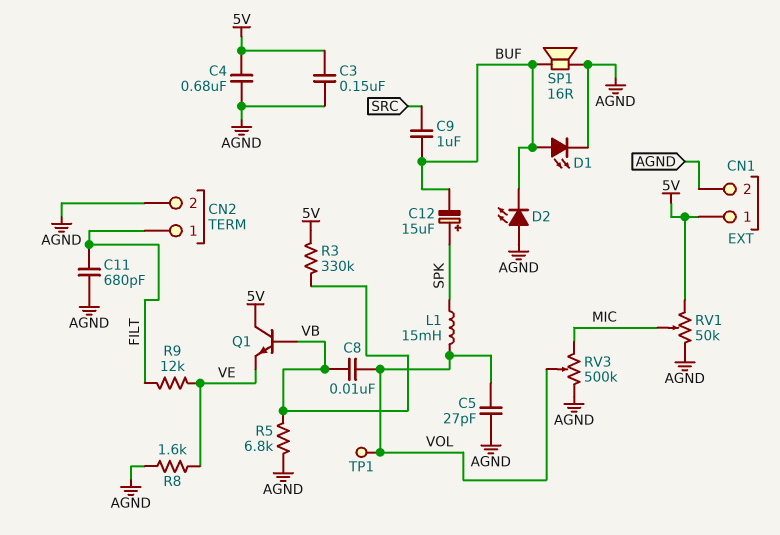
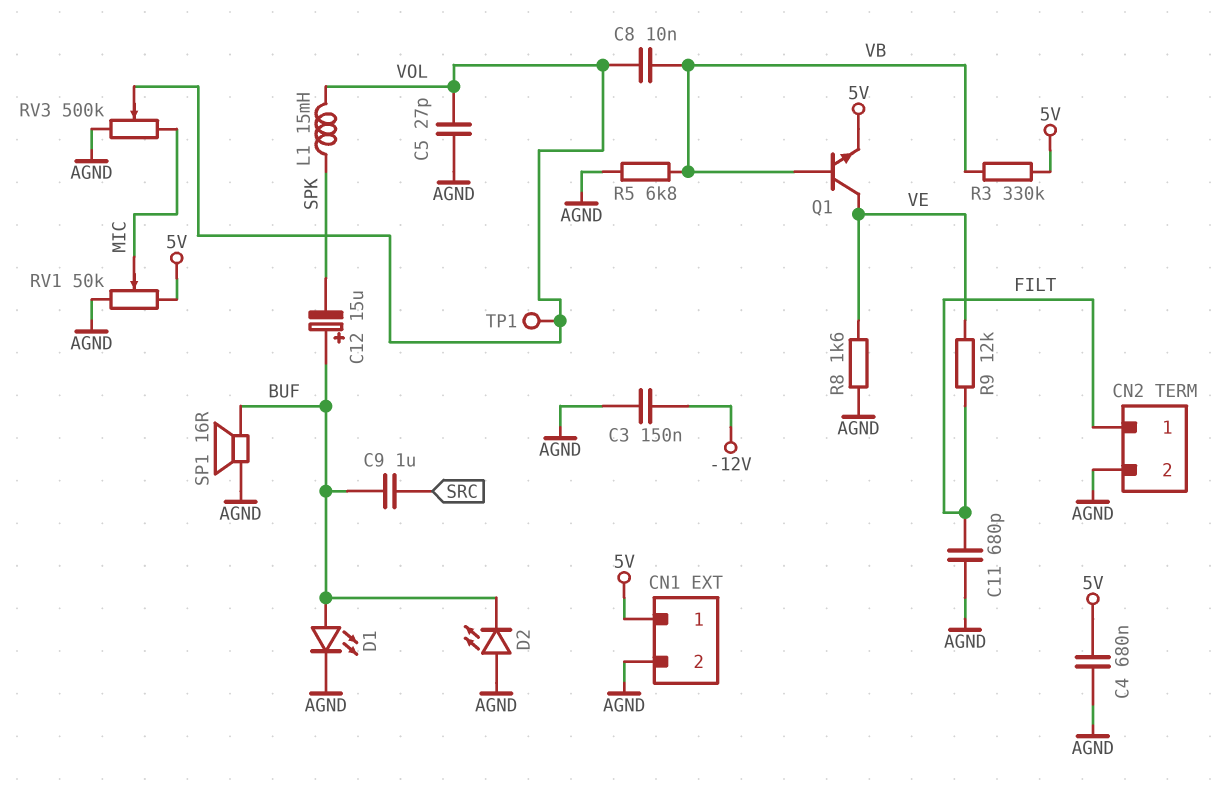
C3: 150nF (5V, AGND) -> 150nF (-12V, AGND)
C12: 15uF (plus SPK, minus BUF) -> 15uF (plus BUF, minus SPK)
Q1: NPN (B VB, C 5V, E VE) -> NPN (B VB, C VE, E 5V)

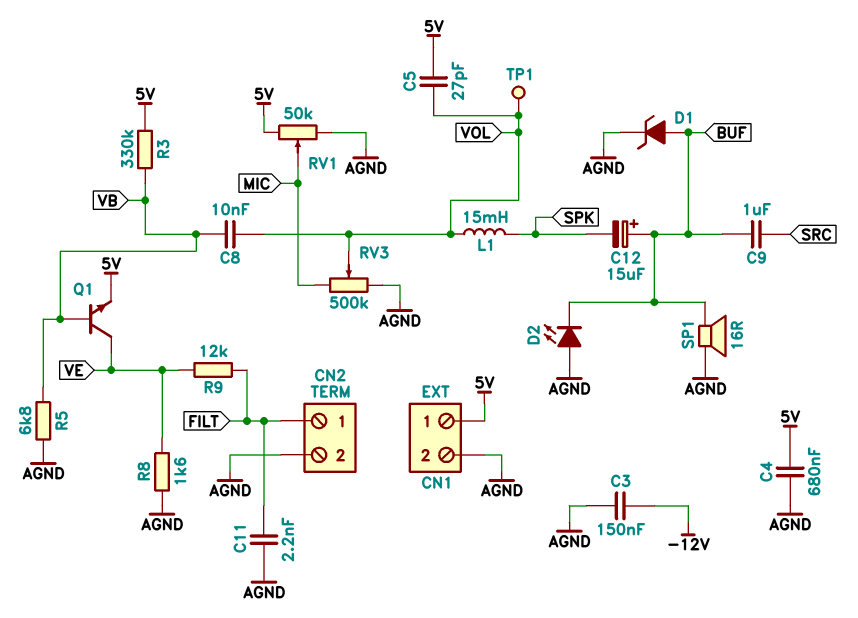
C5: 27pF (AGND, VOL) -> 27pF (5V, VOL)
C11: 680pF (AGND, FILT) -> 2.2nF (AGND, FILT)
D1: LED (A BUF, K AGND) -> zener (A BUF, K AGND)

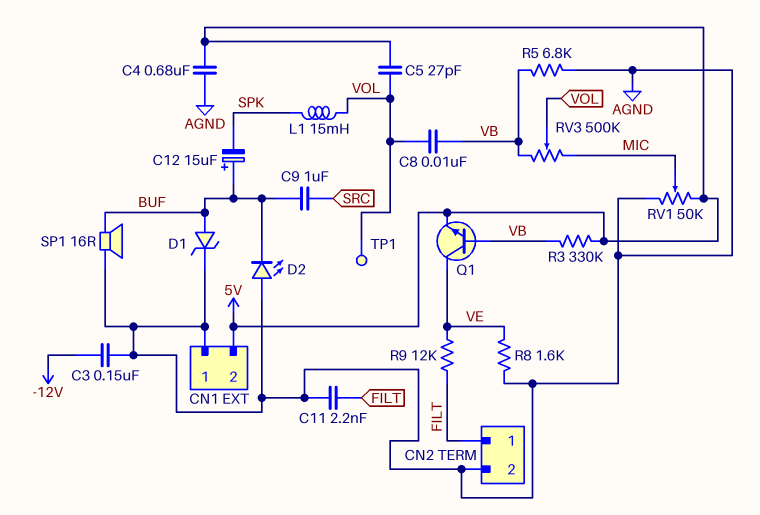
CN1 pin 1: 5V -> AGND
CN1 pin 2: AGND -> 5V
RV3: 500k (AGND, MIC, wiper VOL) -> 500k (MIC, VB, wiper VOL)

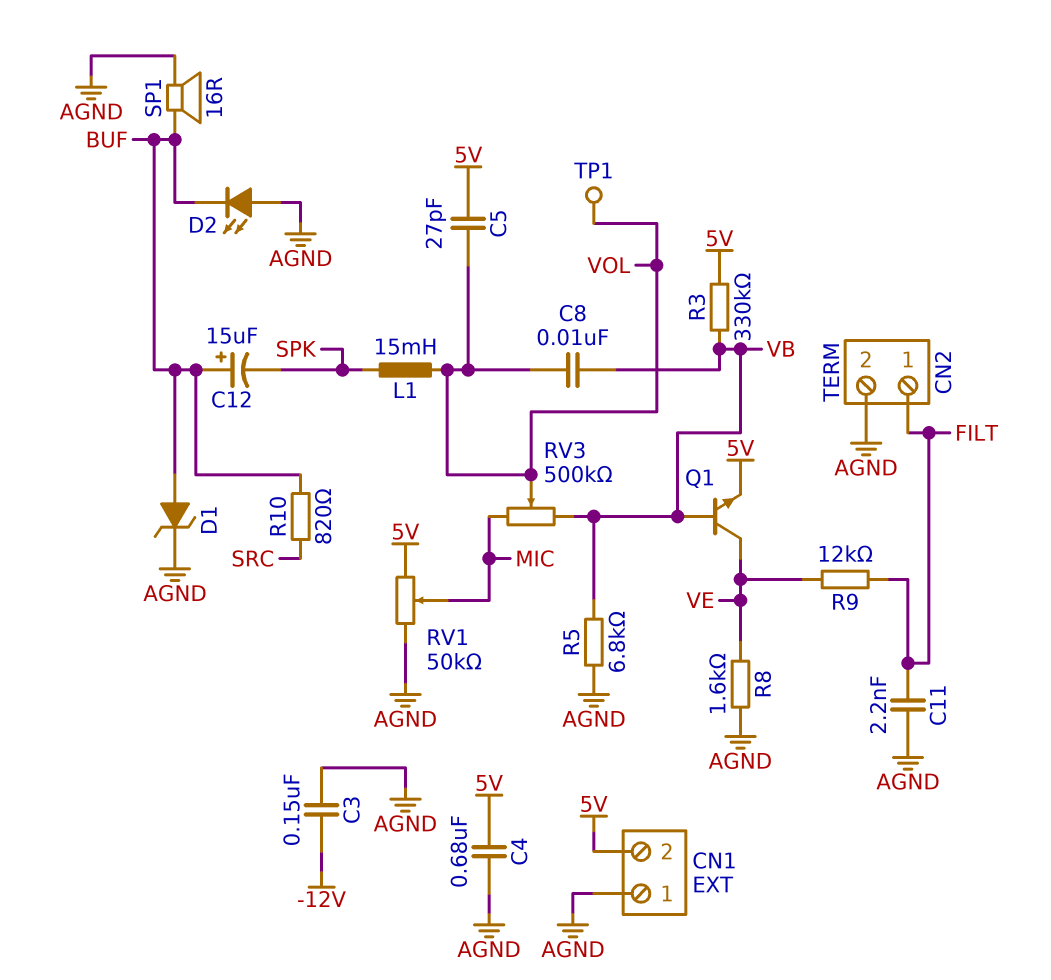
C9: 1uF (BUF, SRC) -> none
R10: none -> 820 (BUF, SRC)

